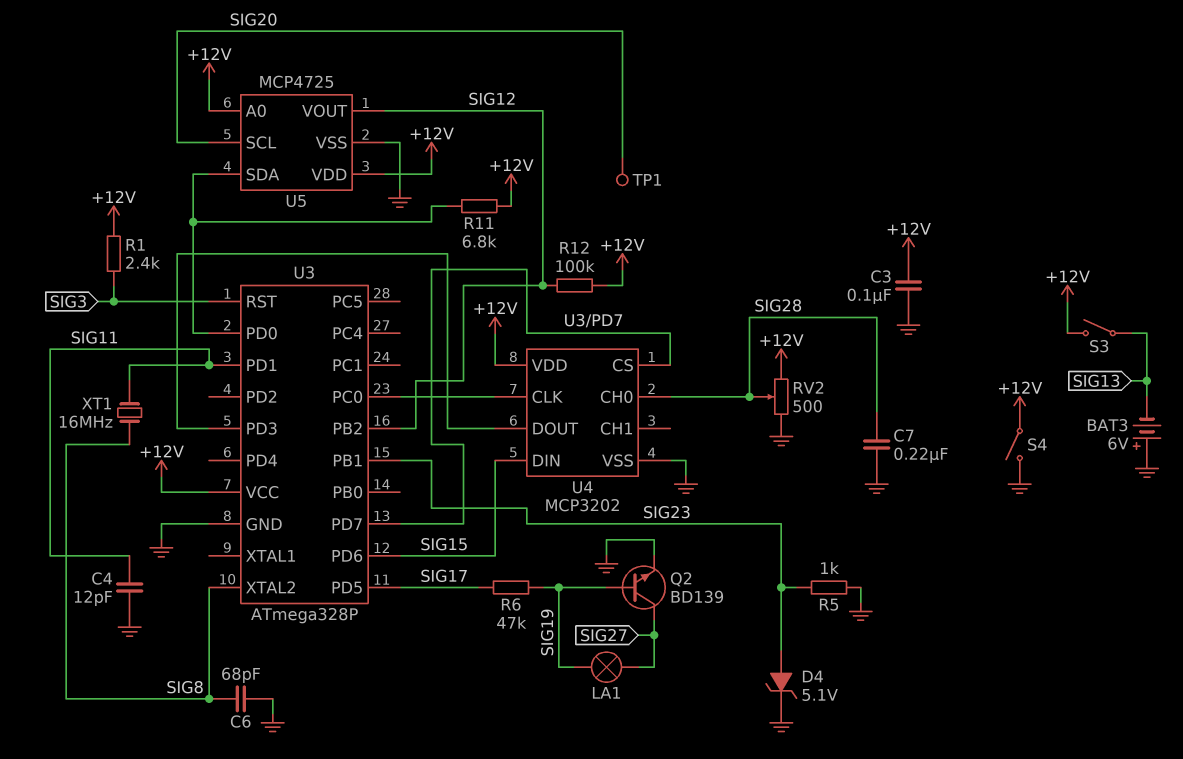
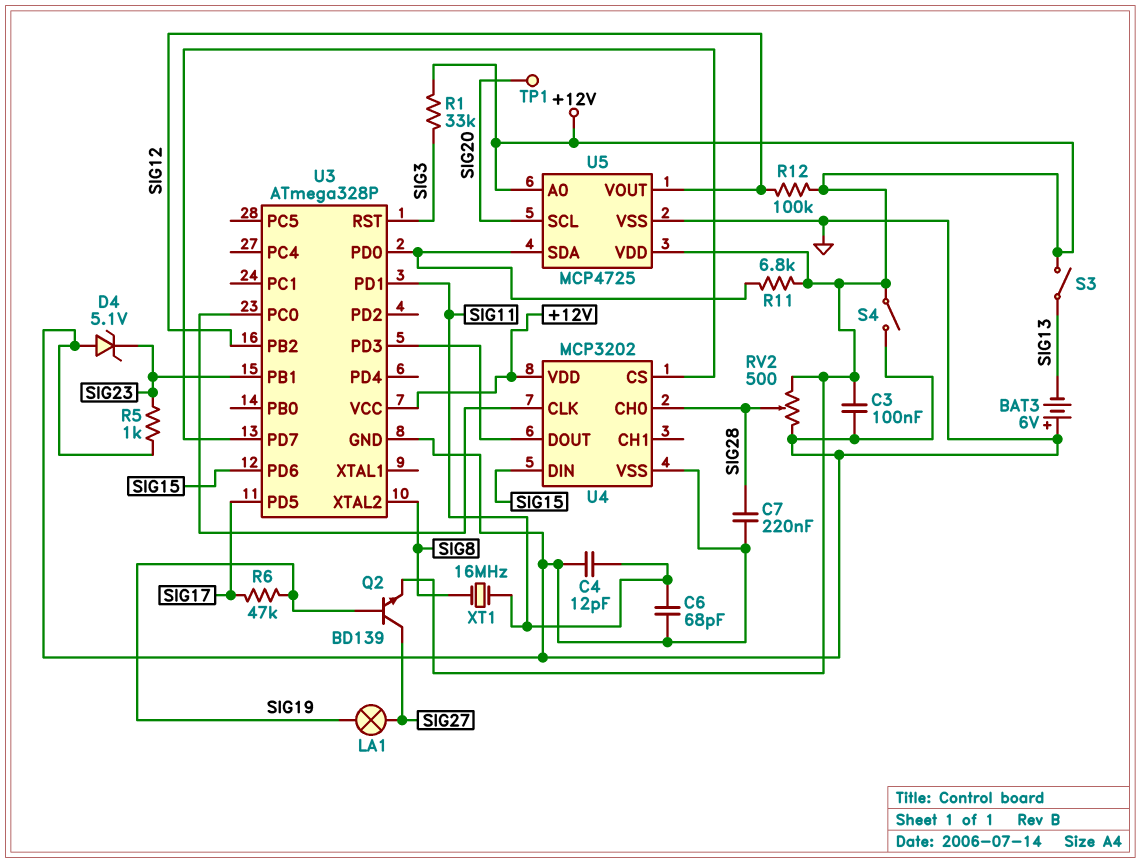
C6: 68pF (GND, SIG8) -> 68pF (GND, SIG11)
D4: zener 5.1V (A SIG23, K GND) -> zener 5.1V (A GND, K SIG23)
Q2: NPN BD139 (B SIG19, C SIG27, E GND) -> NPN BD139 (B SIG19, C SIG27, E +12V)
R1: 2.4k (+12V, SIG3) -> 33k (+12V, SIG3)

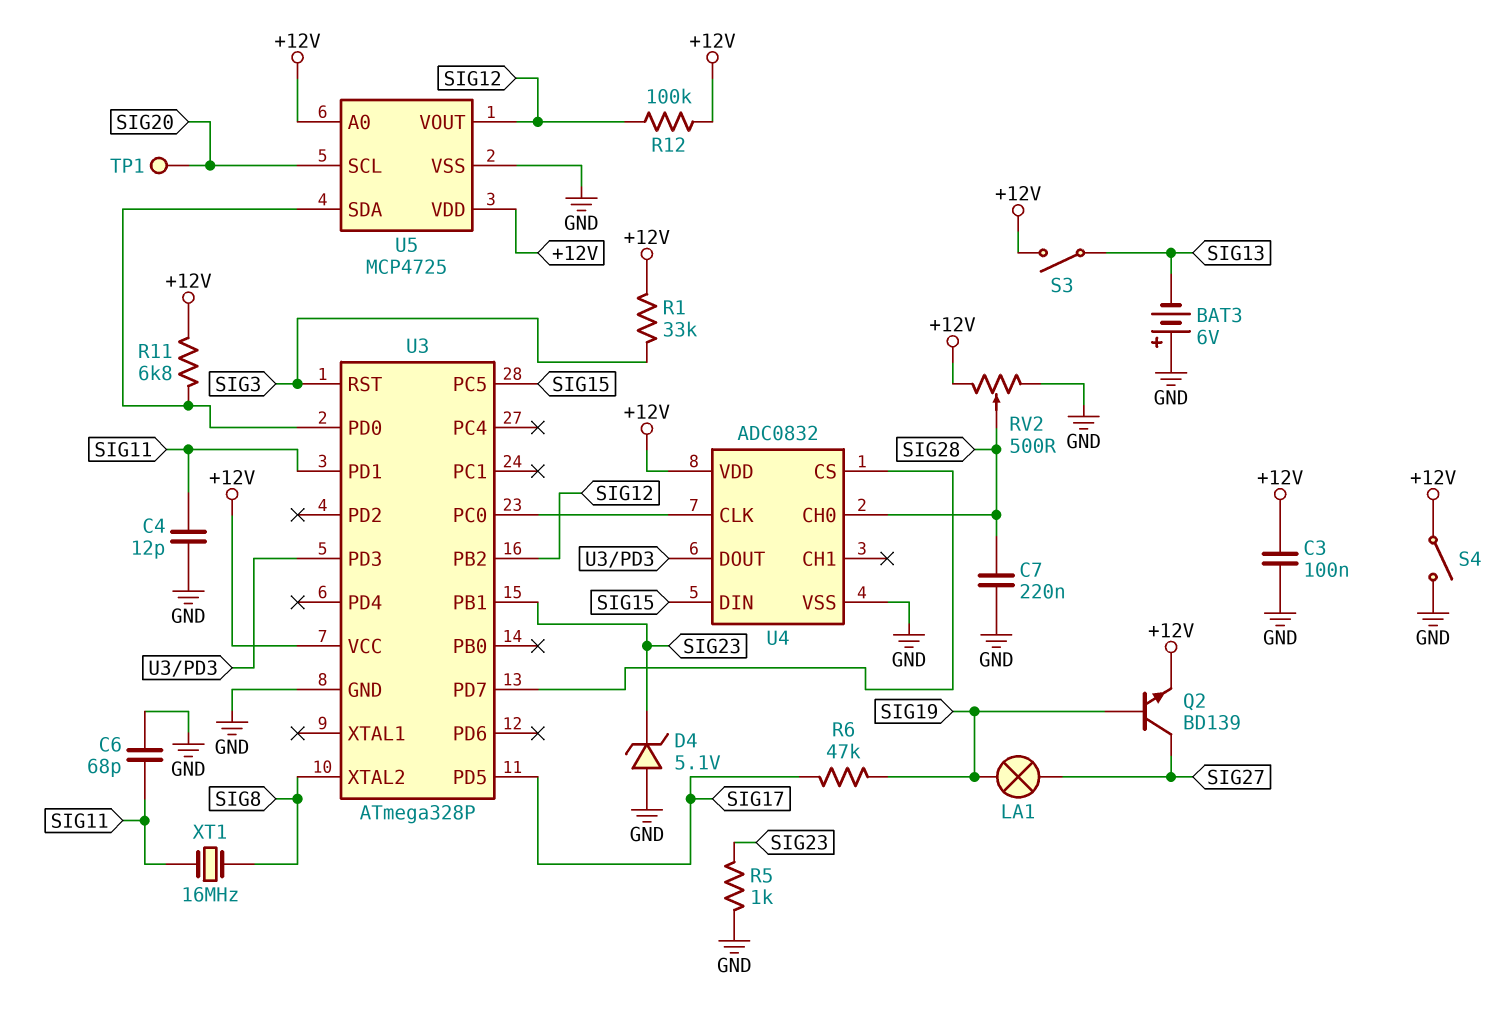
U3 pin PC5: none -> SIG15
U3 pin PD6: SIG15 -> none
U4: MCP3202 -> ADC0832

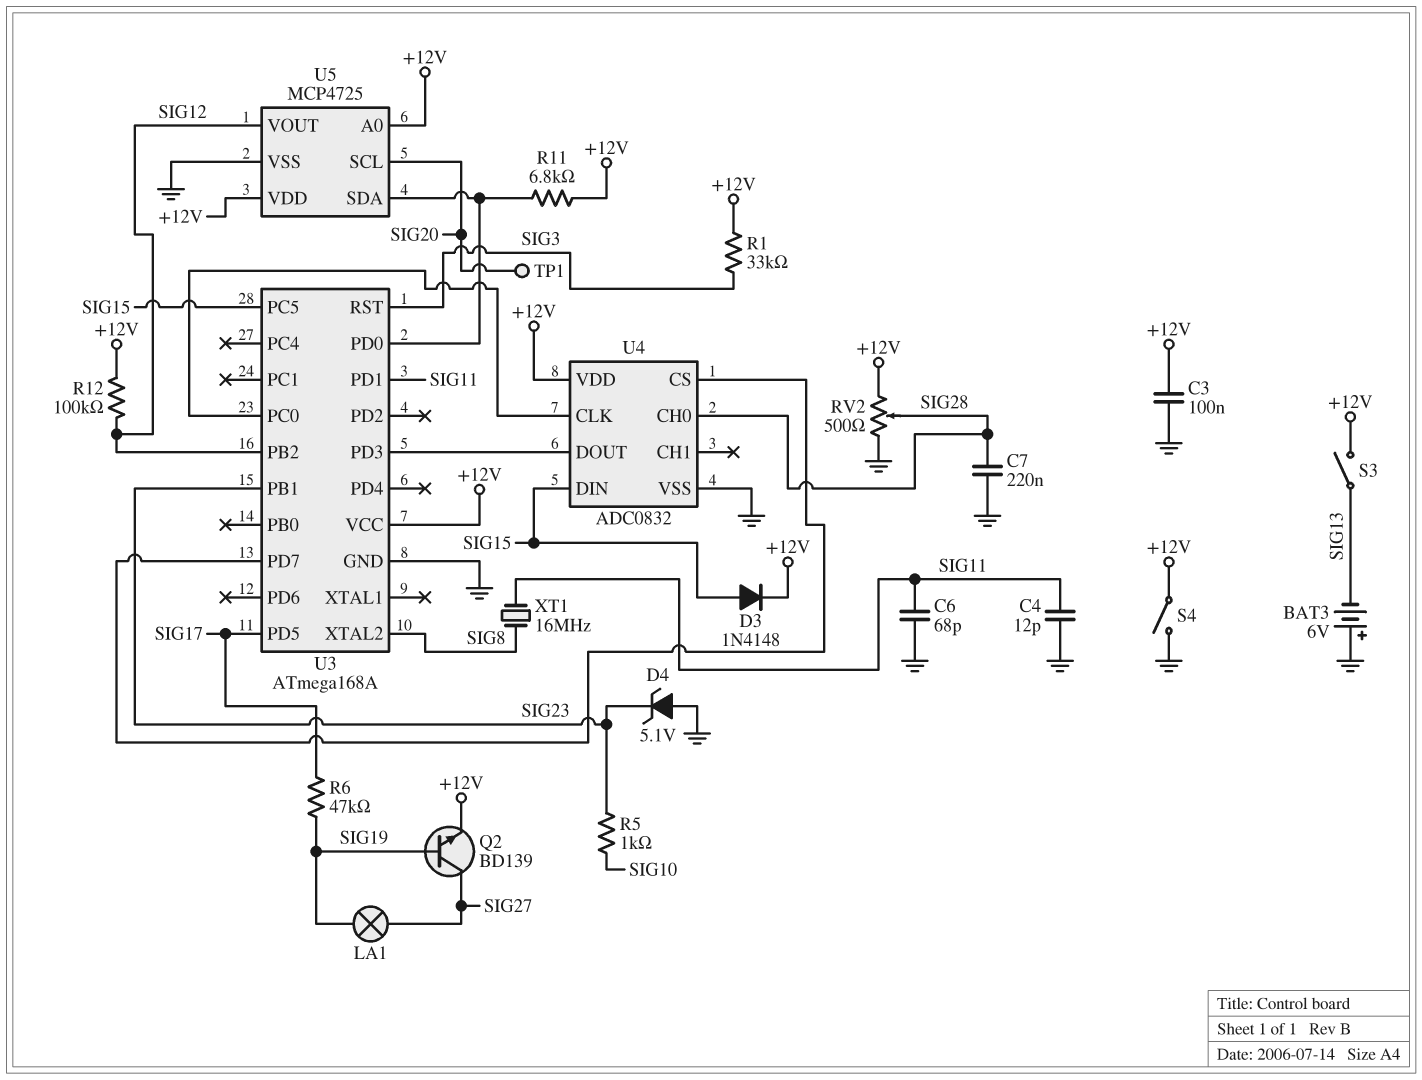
D3: none -> diode 1N4148 (A SIG15, K +12V)
R5: 1k (GND, SIG23) -> 1k (SIG10, SIG23)
U3: ATmega328P -> ATmega168A

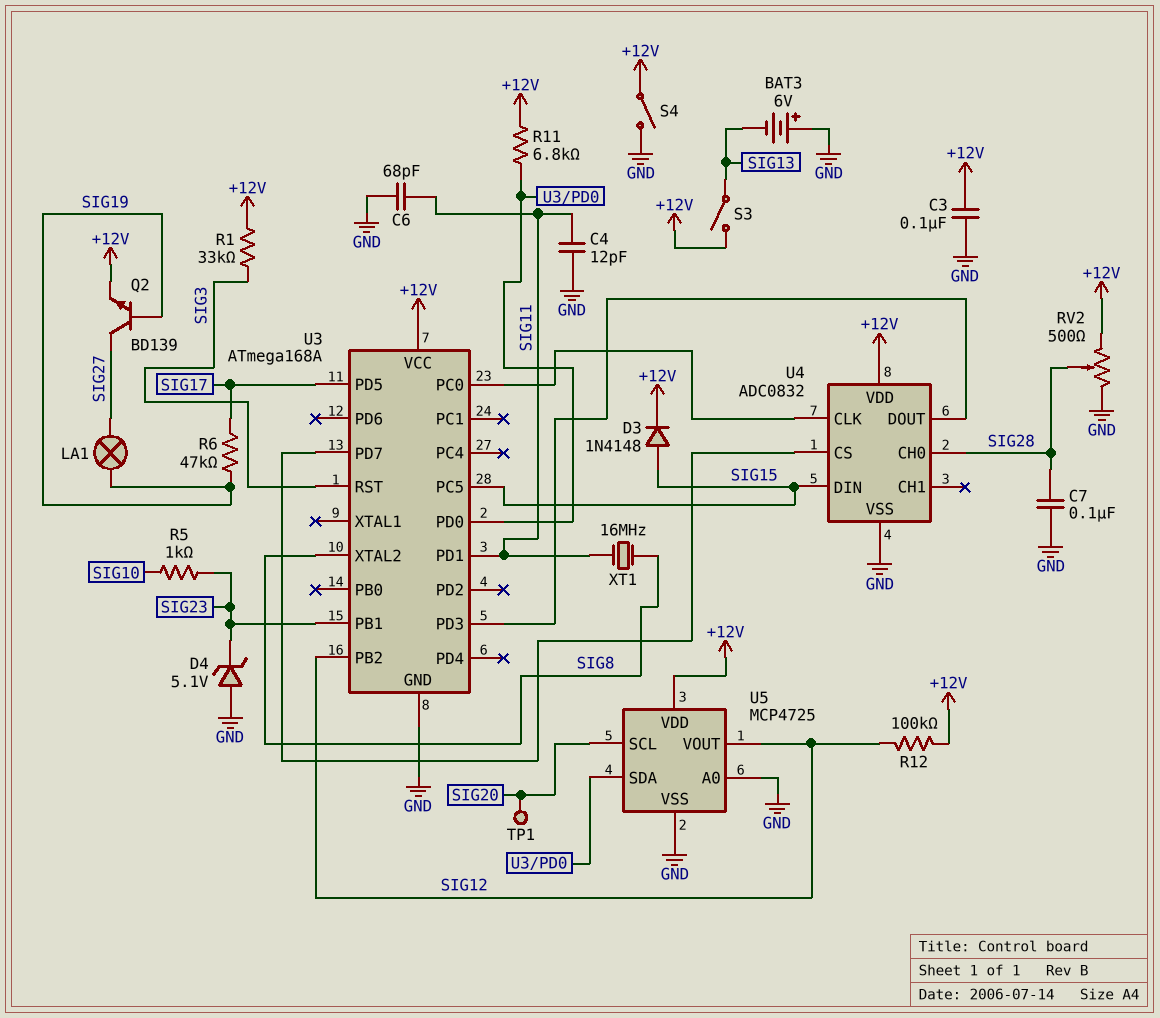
C7: 220nF (GND, SIG28) -> 100nF (GND, SIG28)
U5 pin A0: +12V -> GND

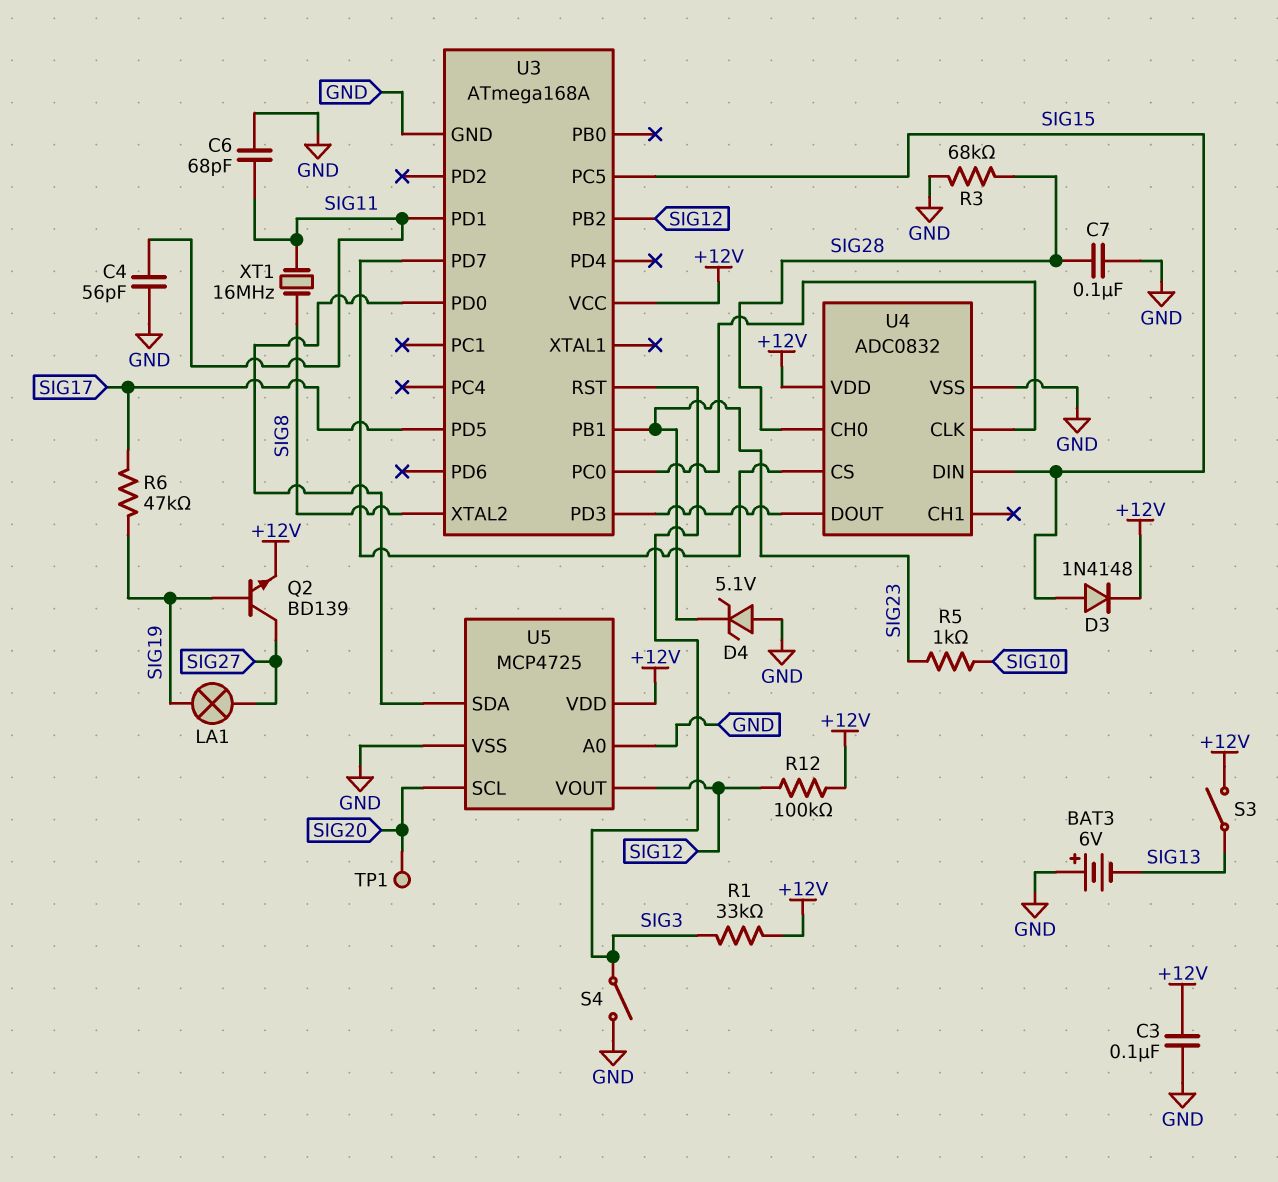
C4: 12pF (GND, SIG11) -> 56pF (GND, SIG11)
R3: none -> 68k (GND, SIG28)
R11: 6.8k (+12V, U3/PD0) -> none
RV2: 500 (+12V, GND, wiper SIG28) -> none
S4: switch (+12V, GND) -> switch (GND, SIG3)

